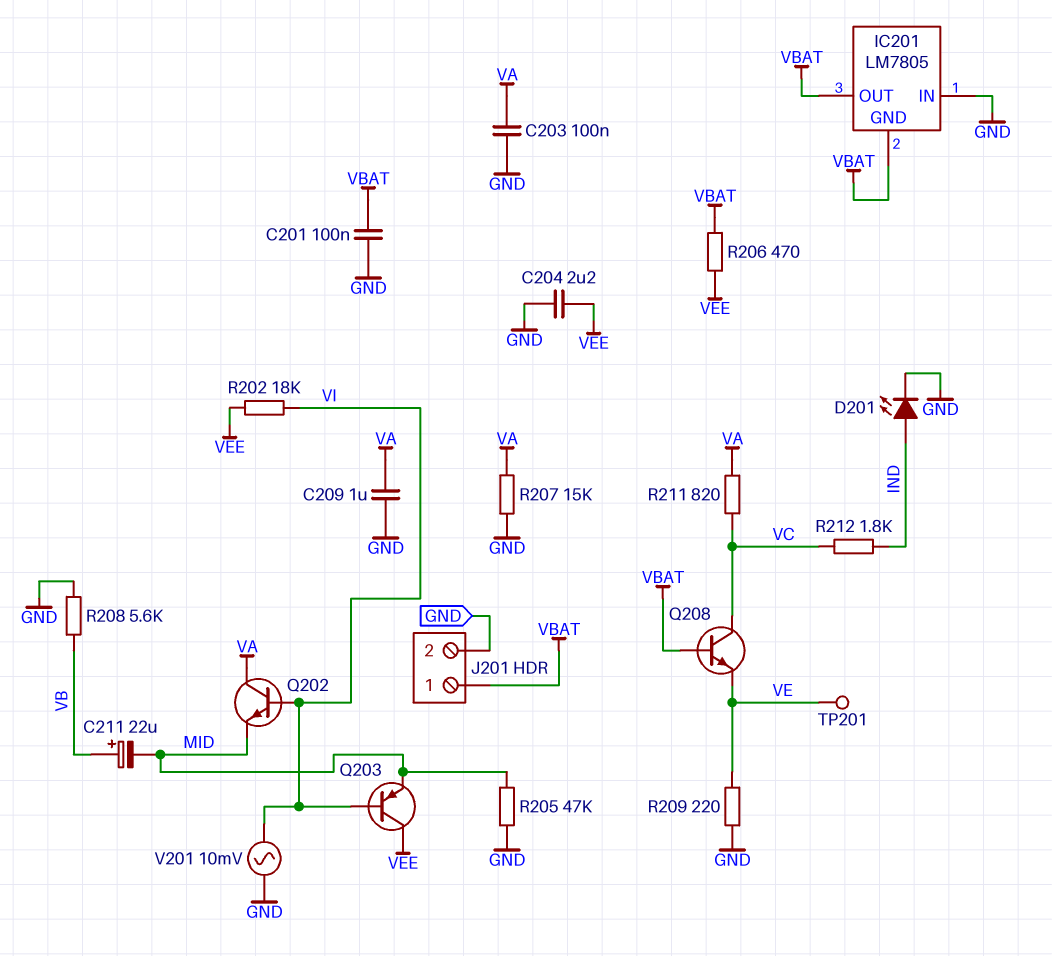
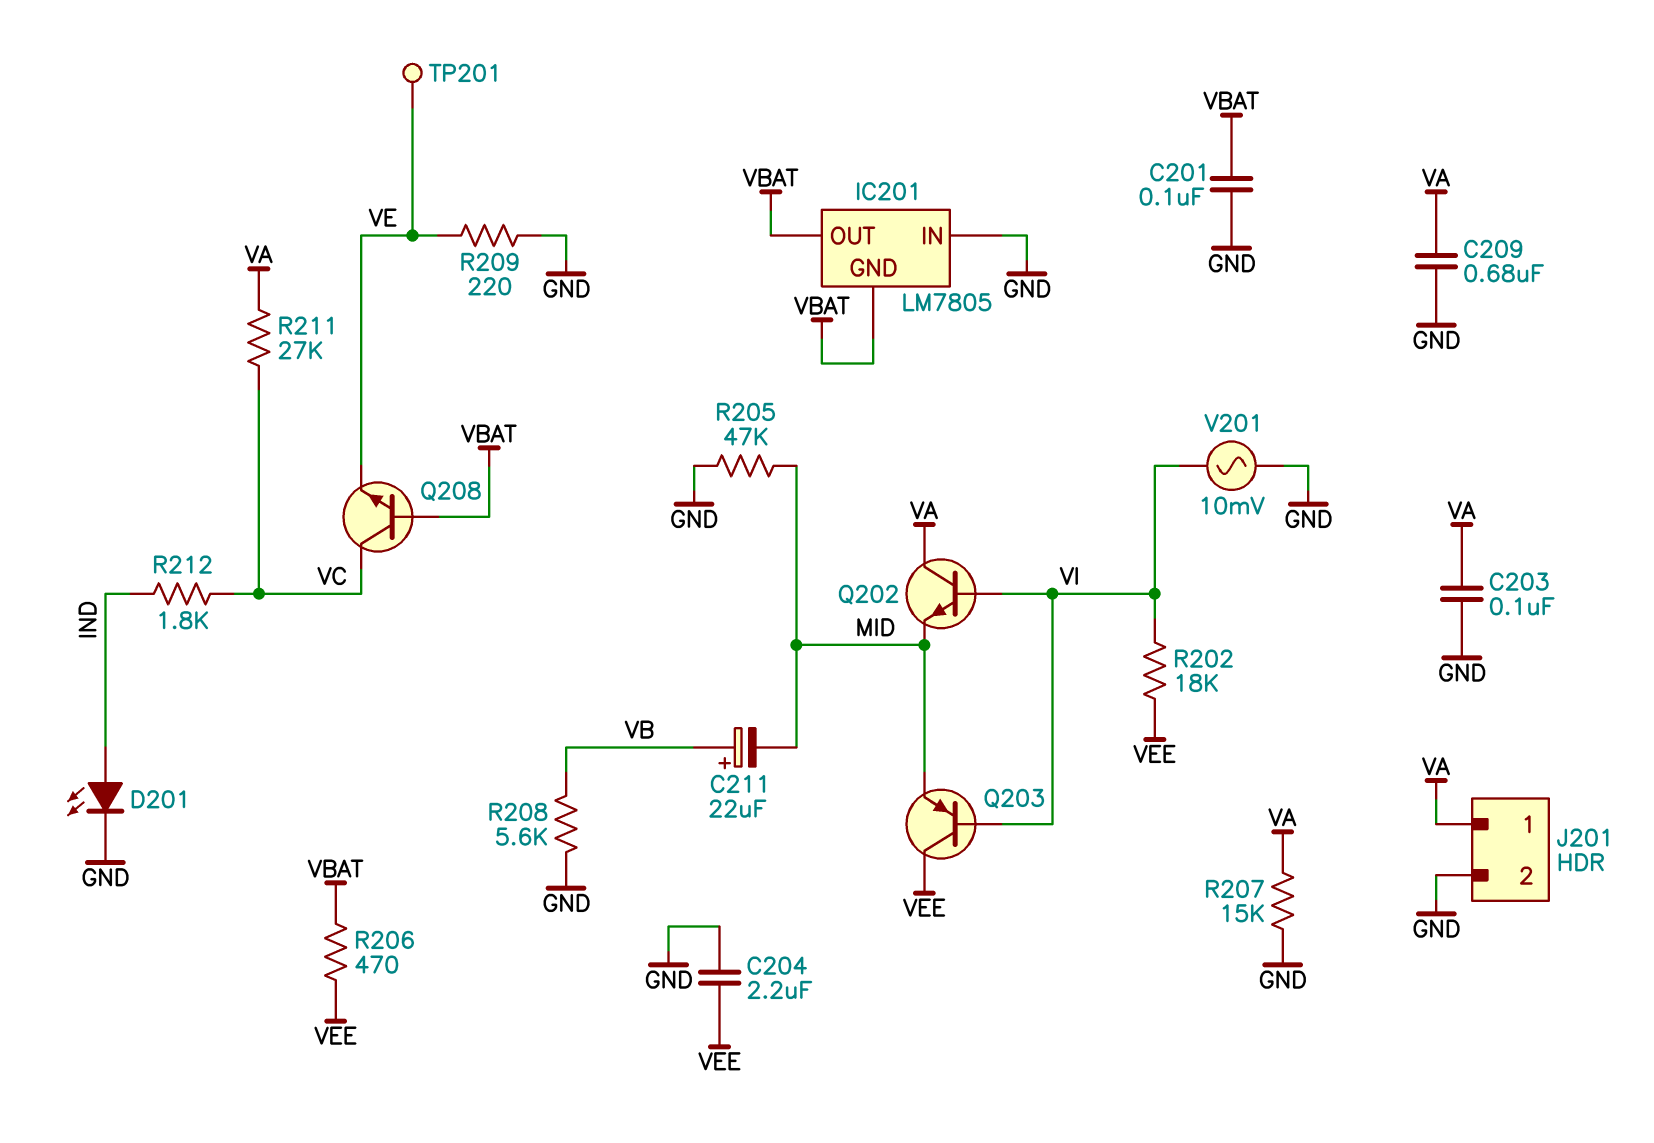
C209: 1uF (GND, VA) -> 680nF (GND, VA)
J201 pin 1: VBAT -> VA
R211: 820 (VA, VC) -> 27k (VA, VC)

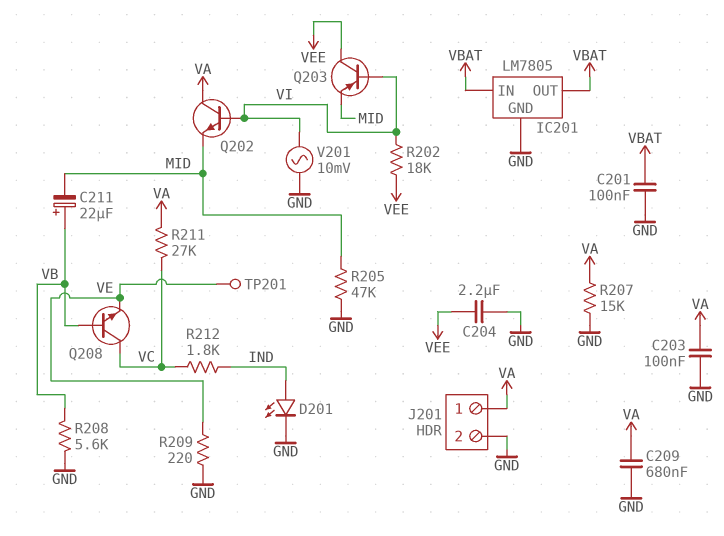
IC201 pin GND: VBAT -> GND
IC201 pin IN: GND -> VBAT
Q208: NPN (B VBAT, C VC, E VE) -> NPN (B VB, C VC, E VE)
R206: 470 (VBAT, VEE) -> none

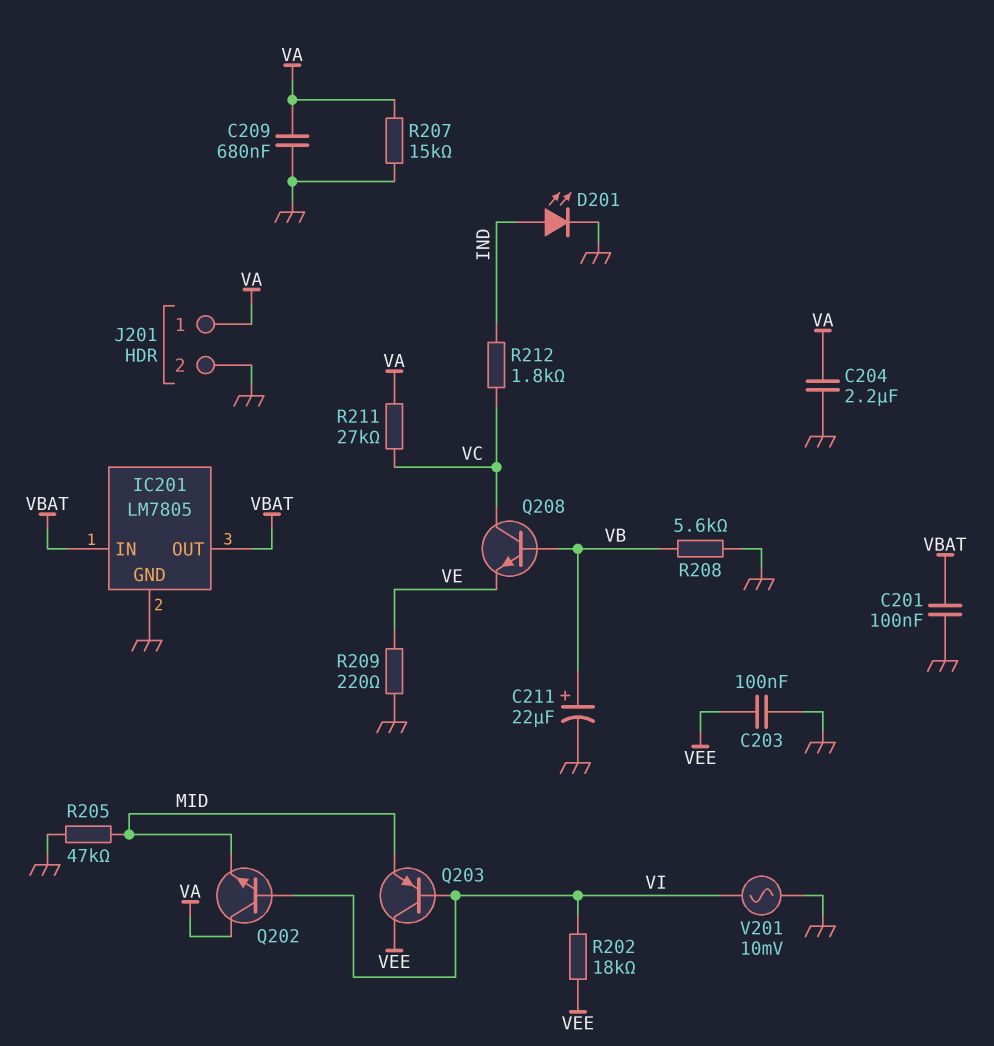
C203: 100nF (GND, VA) -> 100nF (GND, VEE)
C204: 2.2uF (GND, VEE) -> 2.2uF (GND, VA)
C211: 22uF (plus VB, minus MID) -> 22uF (plus VB, minus GND)
TP201: test point (VE) -> none

